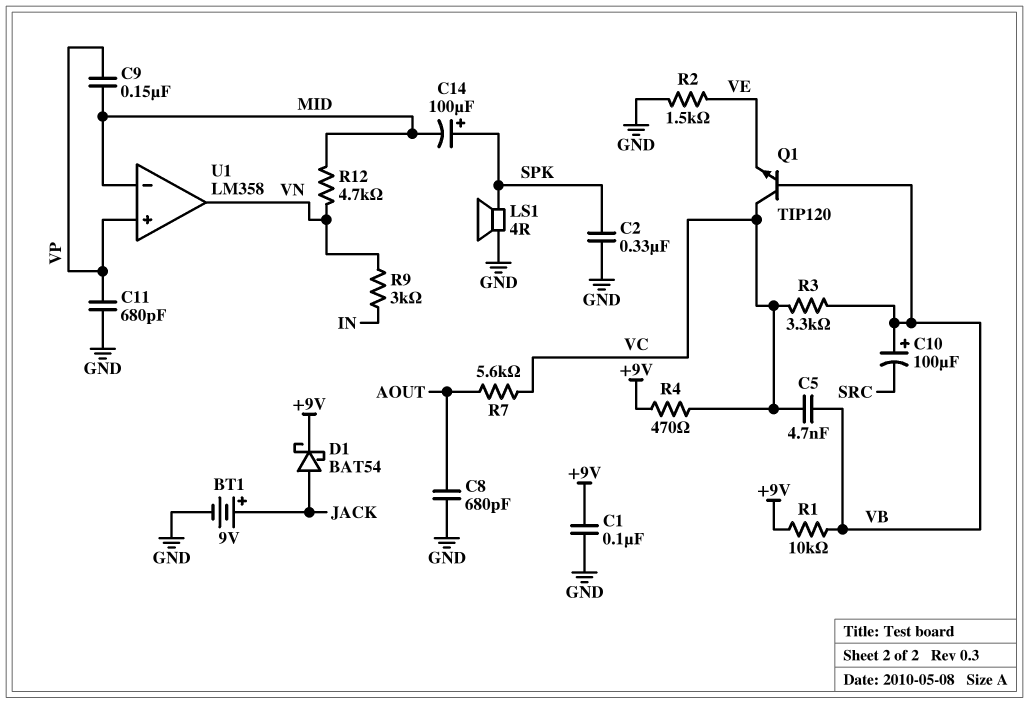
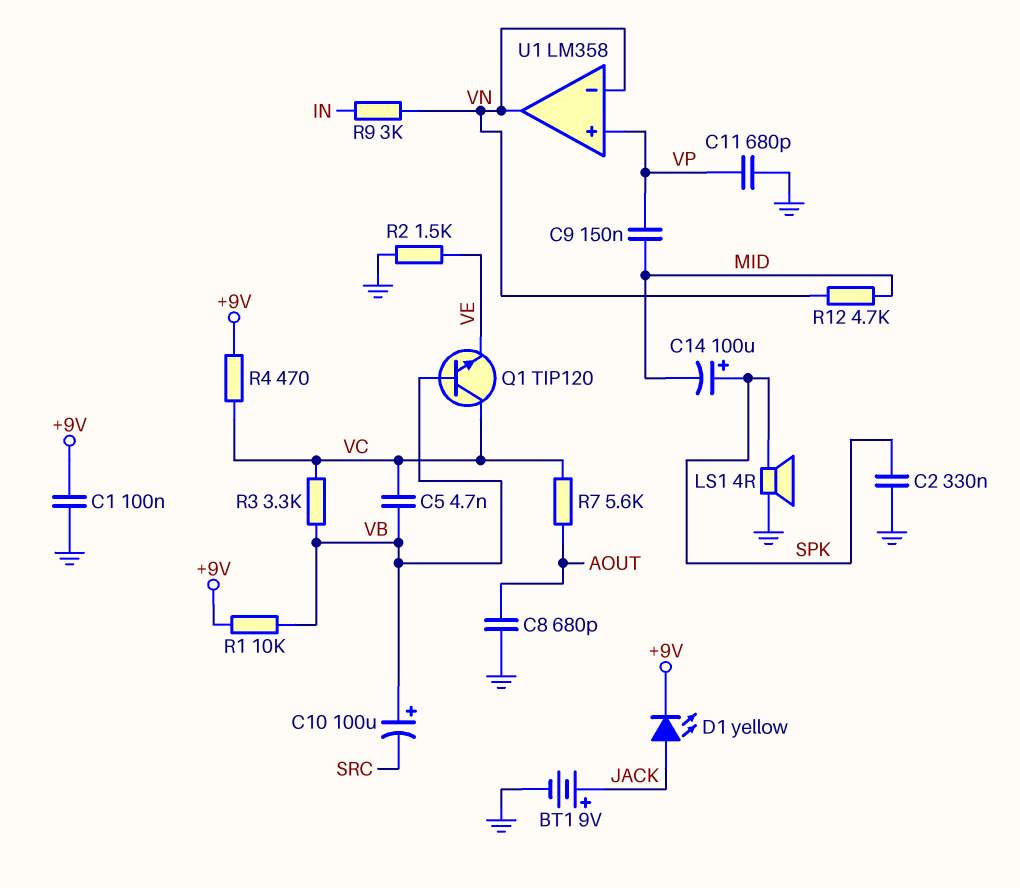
D1: schottky BAT54 (A JACK, K +9V) -> LED yellow (A JACK, K +9V)
U1 pin in-: MID -> VN

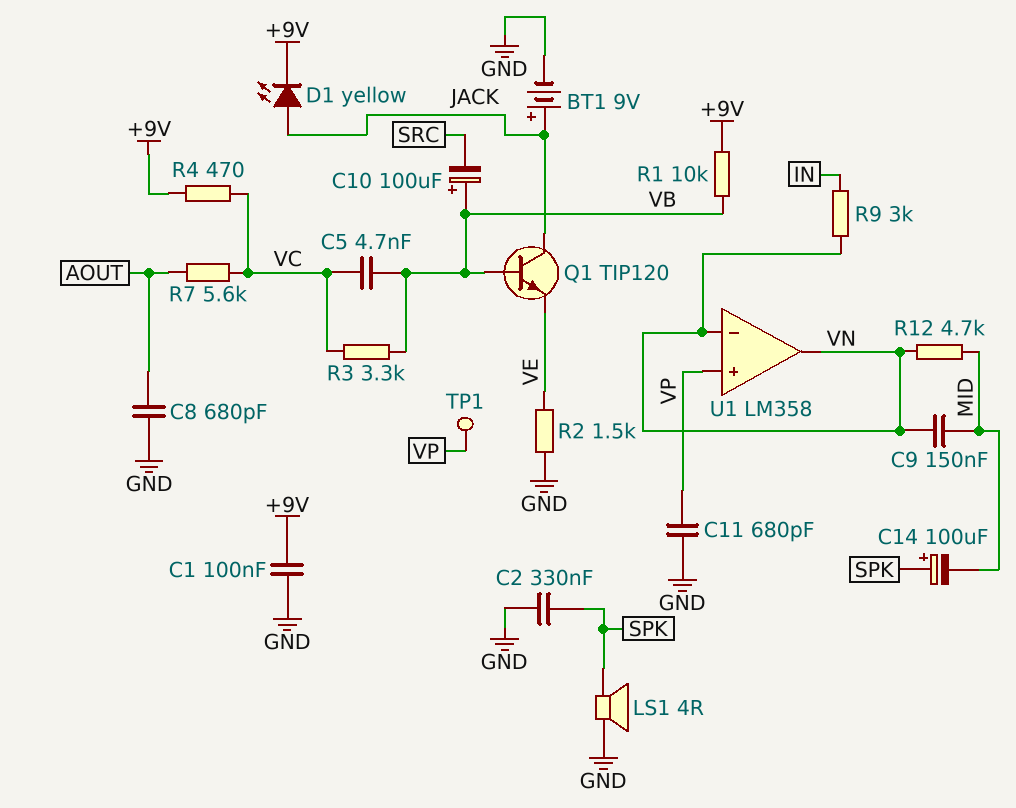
C9: 150nF (MID, VP) -> 150nF (MID, VN)
Q1: NPN TIP120 (B VB, C VC, E VE) -> NPN TIP120 (B VB, C JACK, E VE)
TP1: none -> test point (VP)

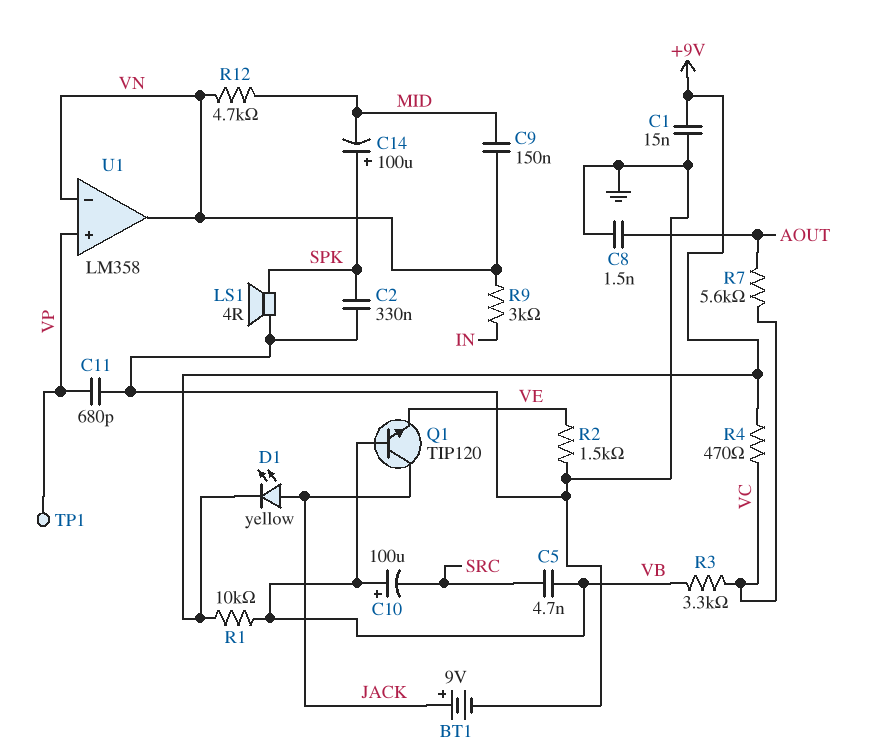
C1: 100nF (+9V, GND) -> 15nF (+9V, GND)
C5: 4.7nF (VB, VC) -> 4.7nF (SRC, VB)
C8: 680pF (AOUT, GND) -> 1.5nF (AOUT, GND)

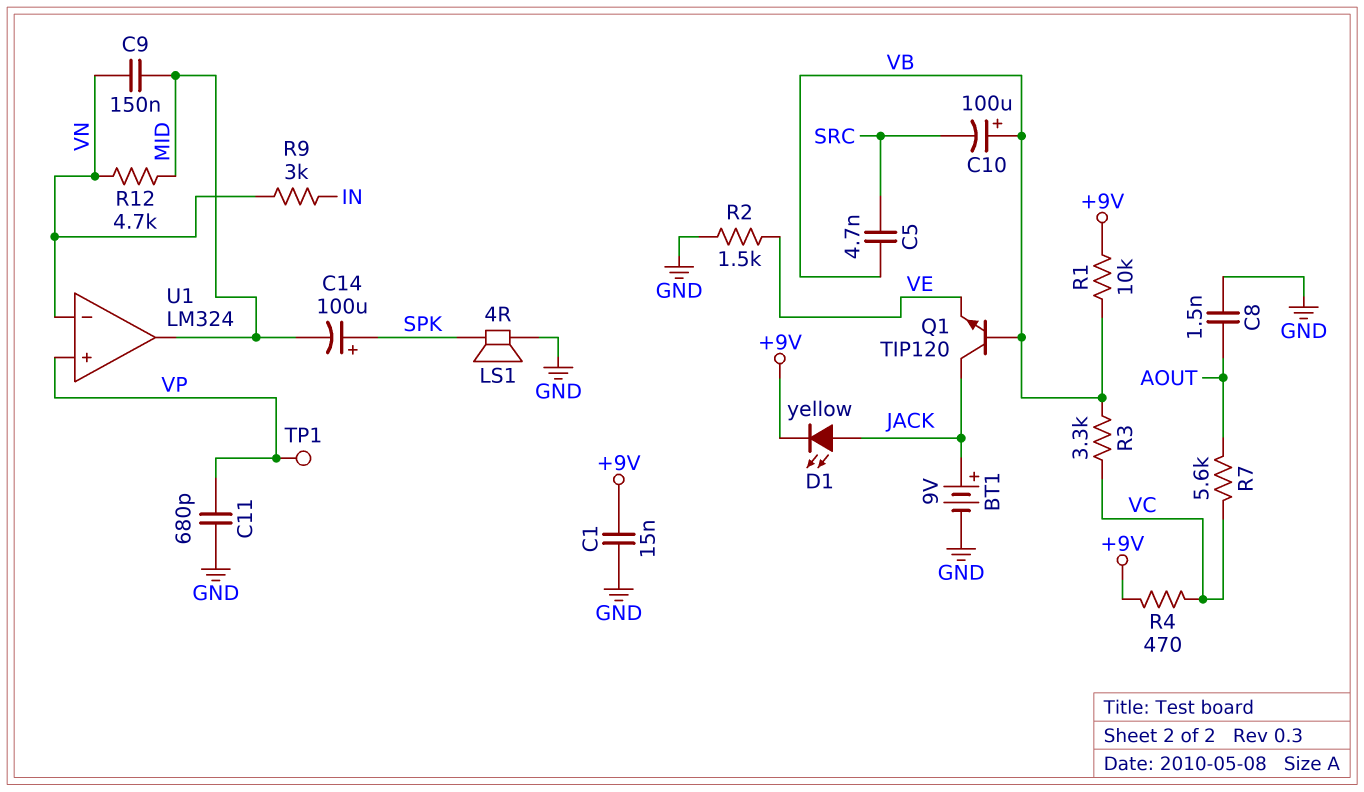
C2: 330nF (GND, SPK) -> none
U1: LM358 -> LM324
U1 pin out: VN -> MID

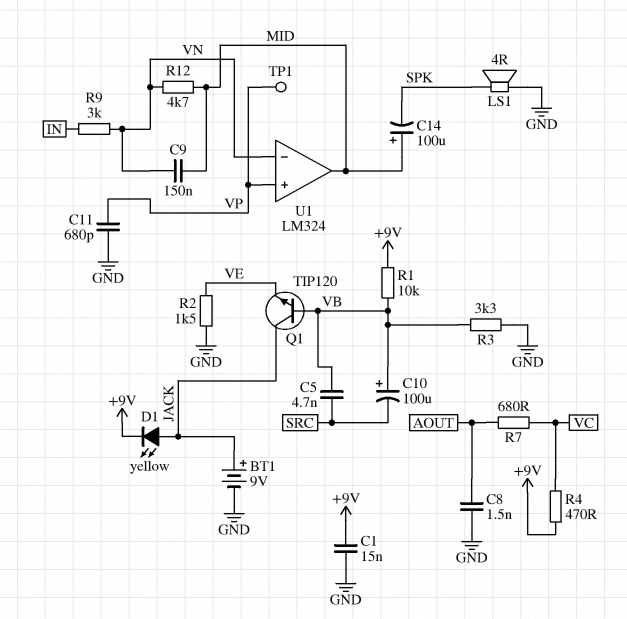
C14: 100uF (plus SPK, minus MID) -> 100uF (plus MID, minus SPK)
R3: 3.3k (VB, VC) -> 3.3k (GND, VB)
R7: 5.6k (AOUT, VC) -> 680 (AOUT, VC)

